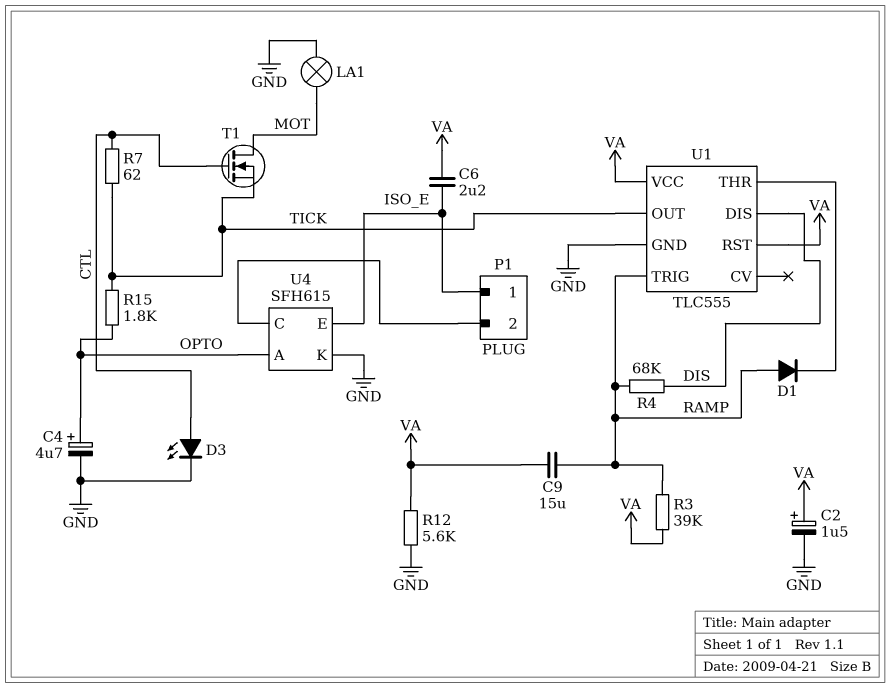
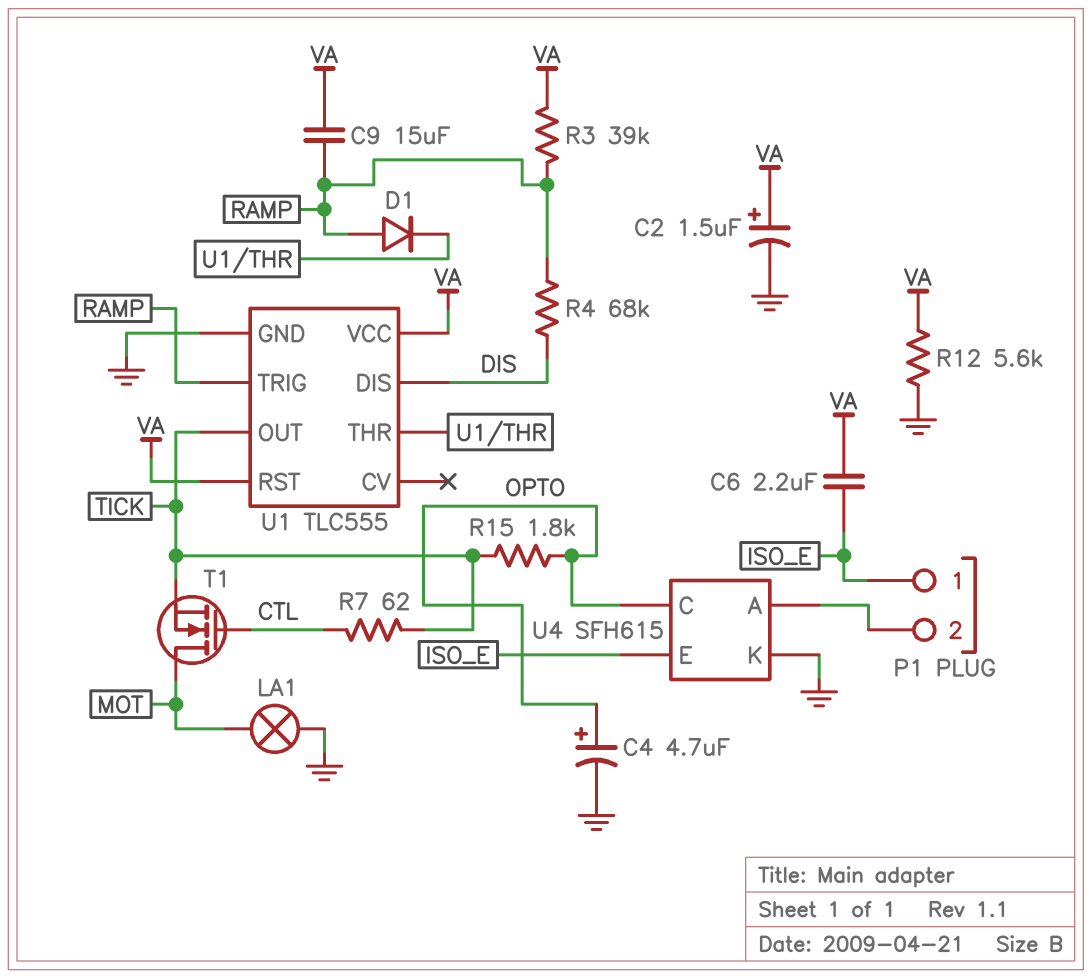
D3: LED (A CTL, K GND) -> none
U4 pin A: OPTO -> P1/2
U4 pin C: P1/2 -> OPTO

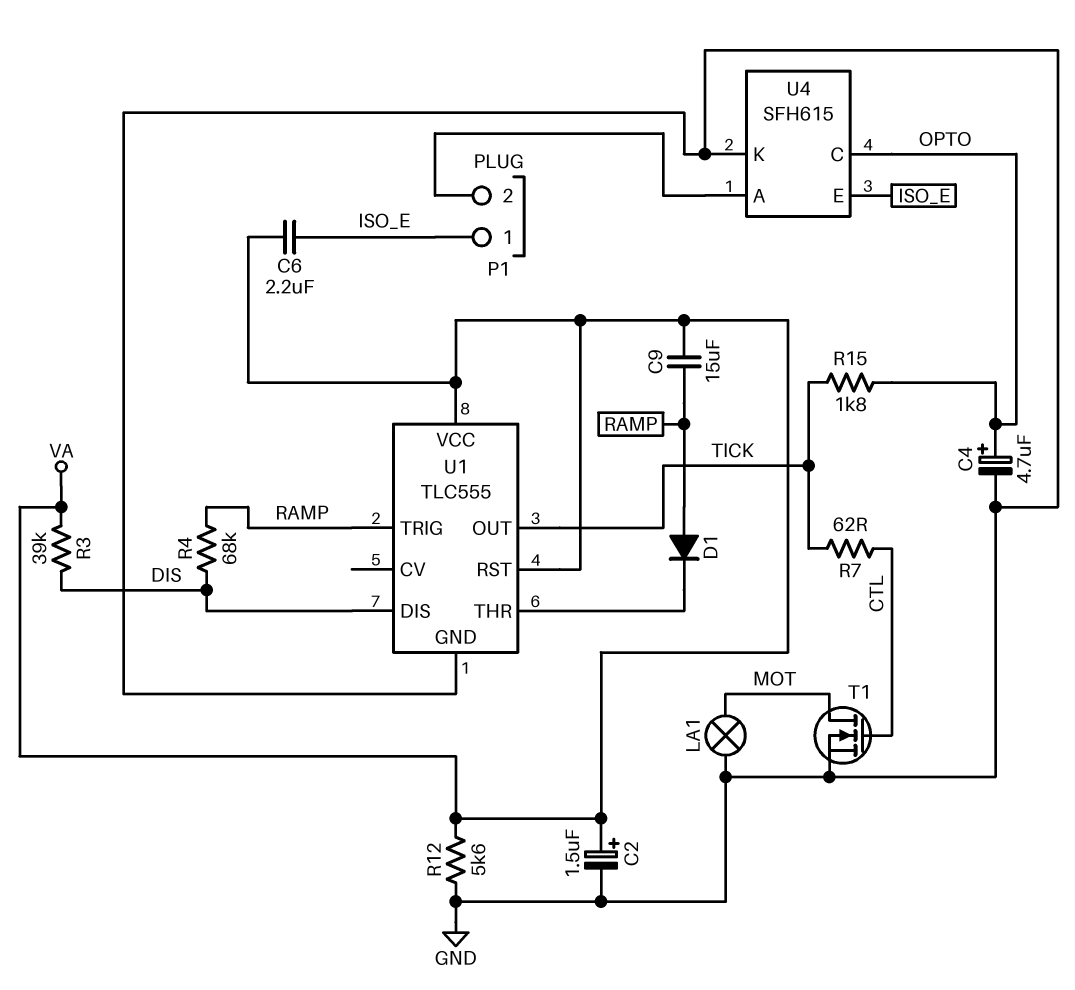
R3: 39k (RAMP, VA) -> 39k (DIS, VA)
T1: NMOS (G CTL, D MOT, S TICK) -> NMOS (G CTL, D MOT, S GND)

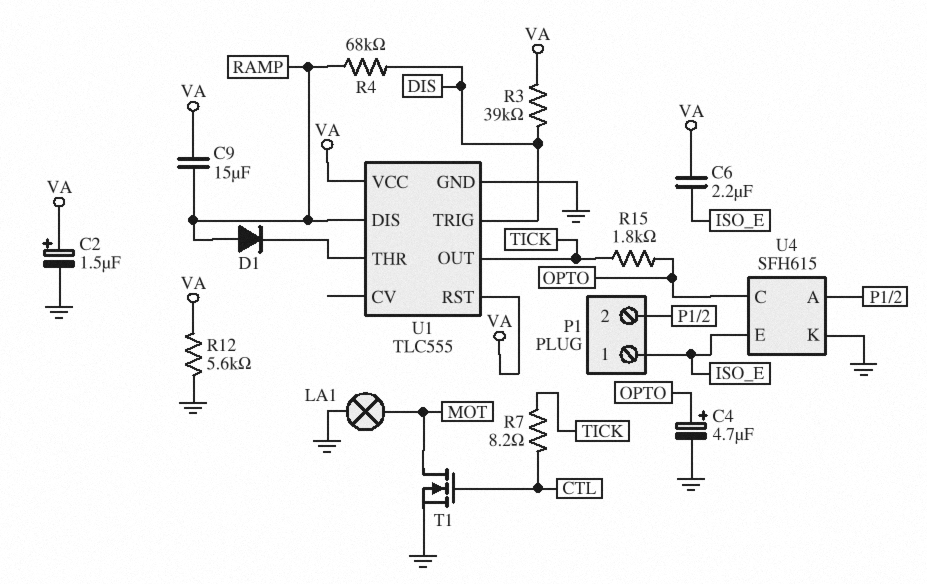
R7: 62 (CTL, TICK) -> 8.2 (CTL, TICK)
U1 pin DIS: DIS -> RAMP
U1 pin TRIG: RAMP -> DIS

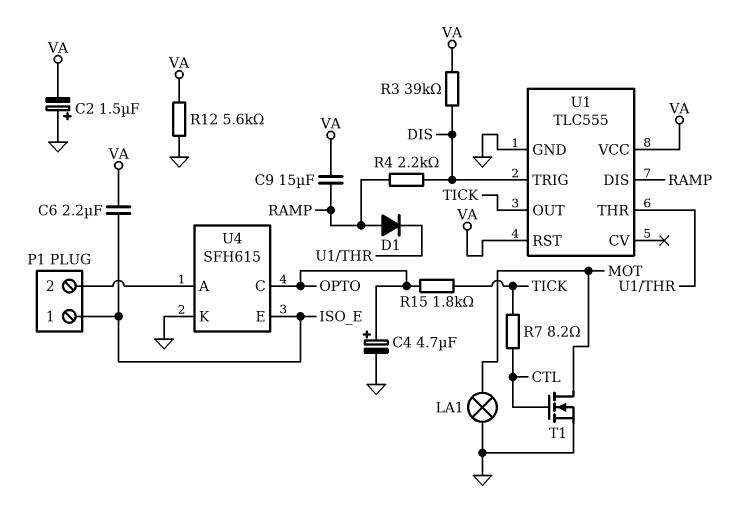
C2: 1.5uF (plus VA, minus GND) -> 1.5uF (plus GND, minus VA)
R4: 68k (DIS, RAMP) -> 2.2k (DIS, RAMP)

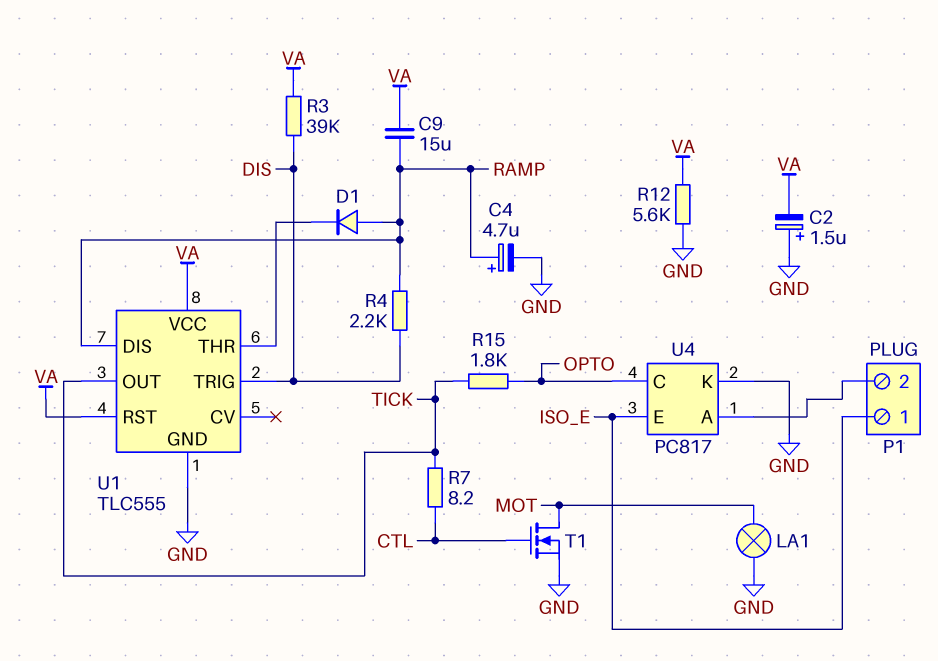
C4: 4.7uF (plus OPTO, minus GND) -> 4.7uF (plus RAMP, minus GND)
C6: 2.2uF (ISO_E, VA) -> none
U4: SFH615 -> PC817

